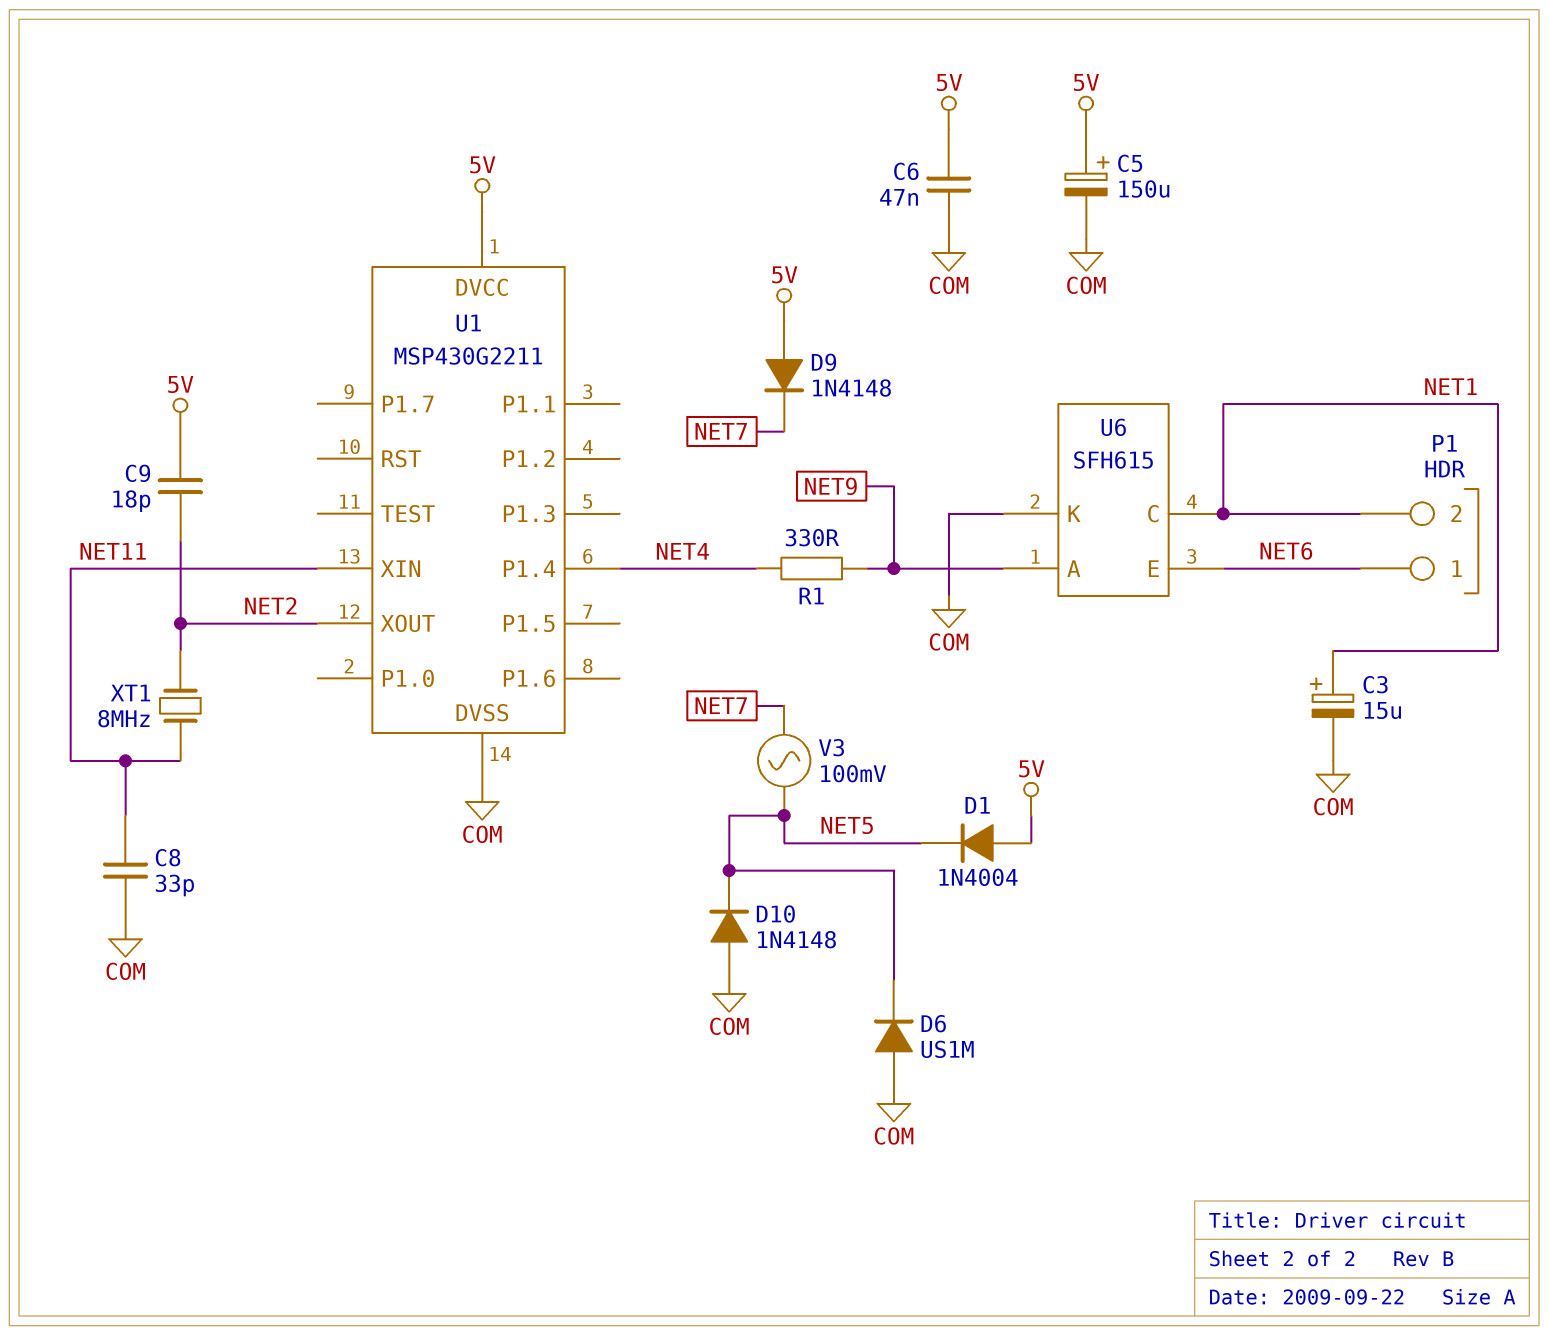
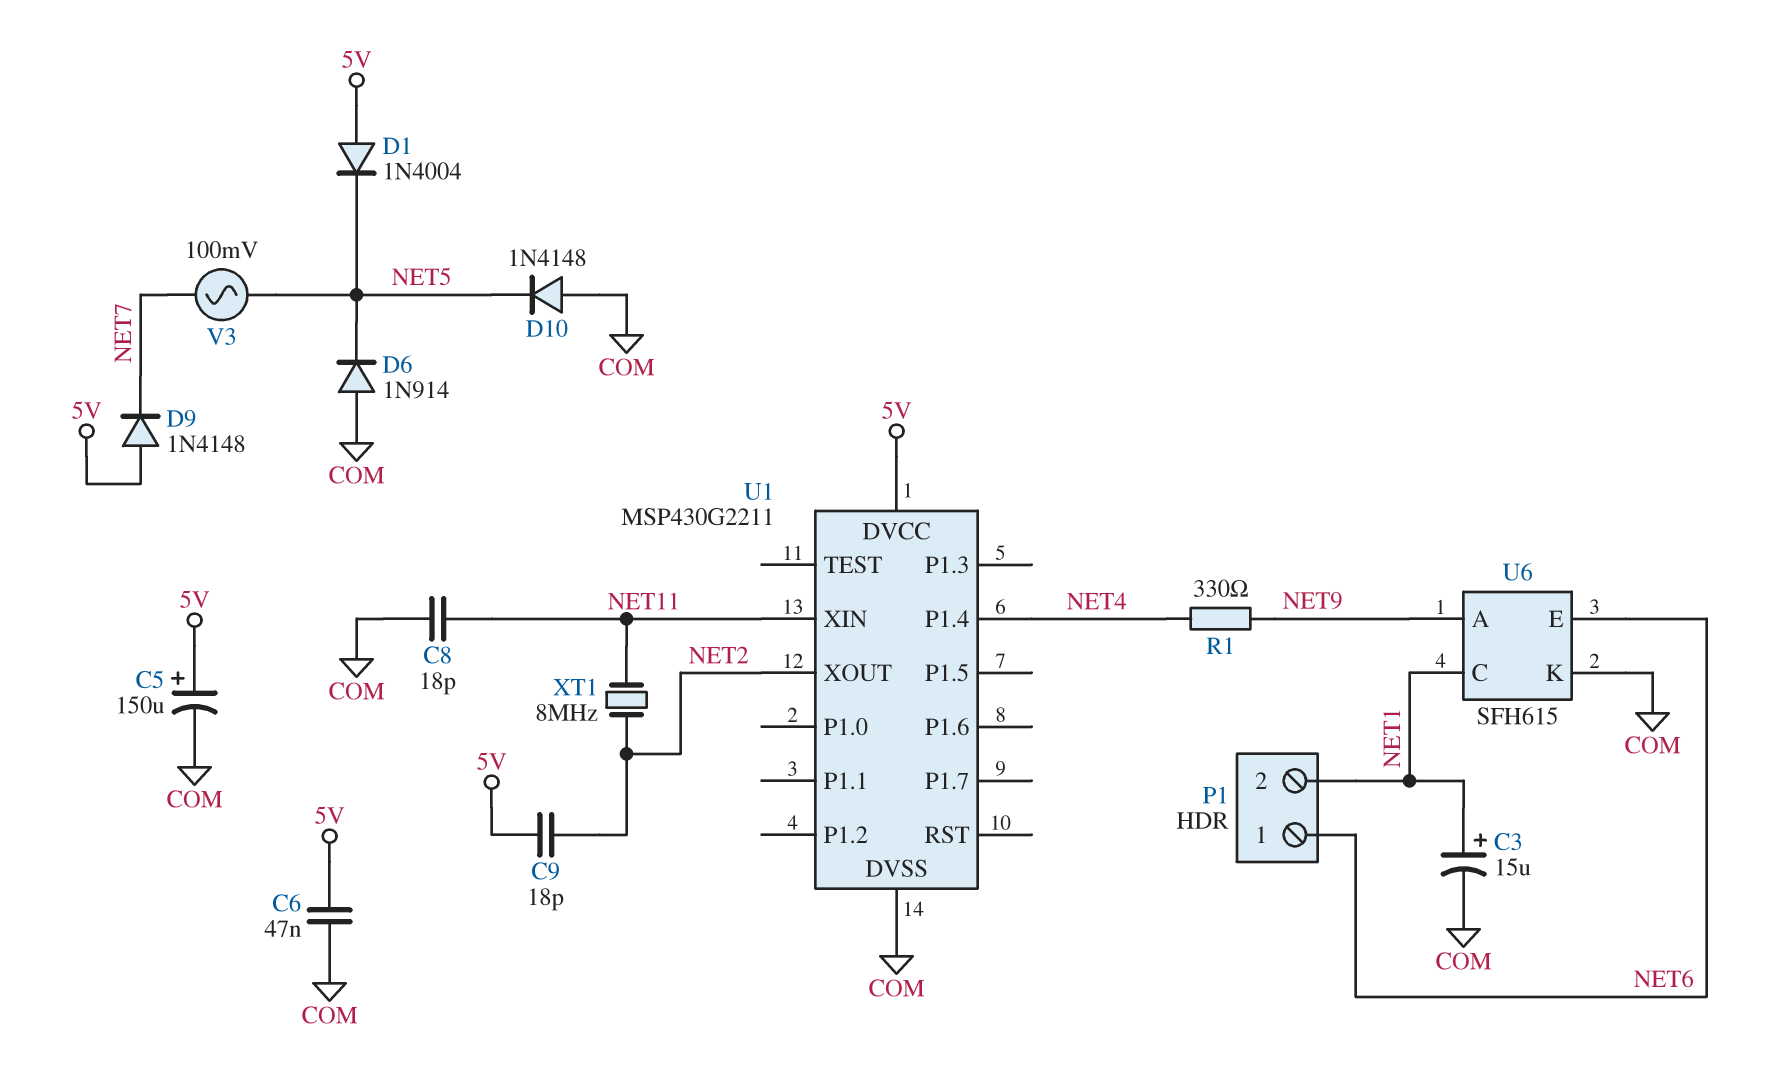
C8: 33pF (COM, NET11) -> 18pF (COM, NET11)
D6: diode US1M (A COM, K NET5) -> diode 1N914 (A COM, K NET5)

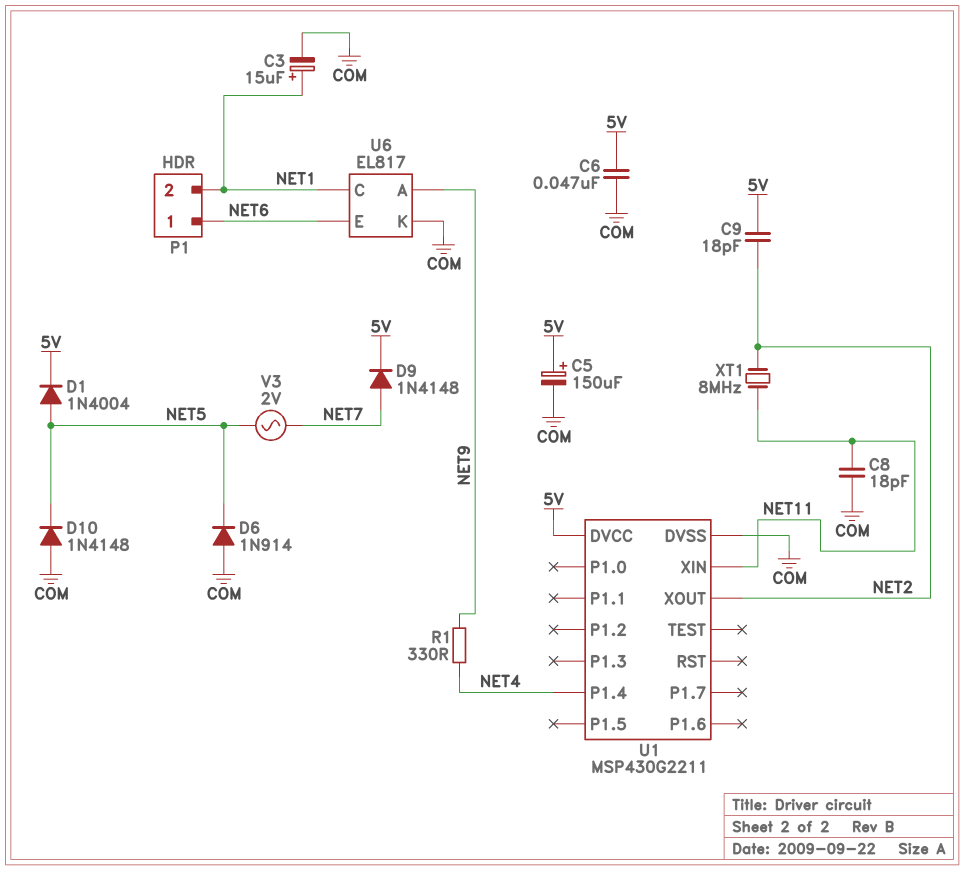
D1: diode 1N4004 (A 5V, K NET5) -> diode 1N4004 (A NET5, K 5V)
D9: diode 1N4148 (A 5V, K NET7) -> diode 1N4148 (A NET7, K 5V)
U6: SFH615 -> EL817
V3: AC 100mV (NET5, NET7) -> AC 2V (NET5, NET7)

